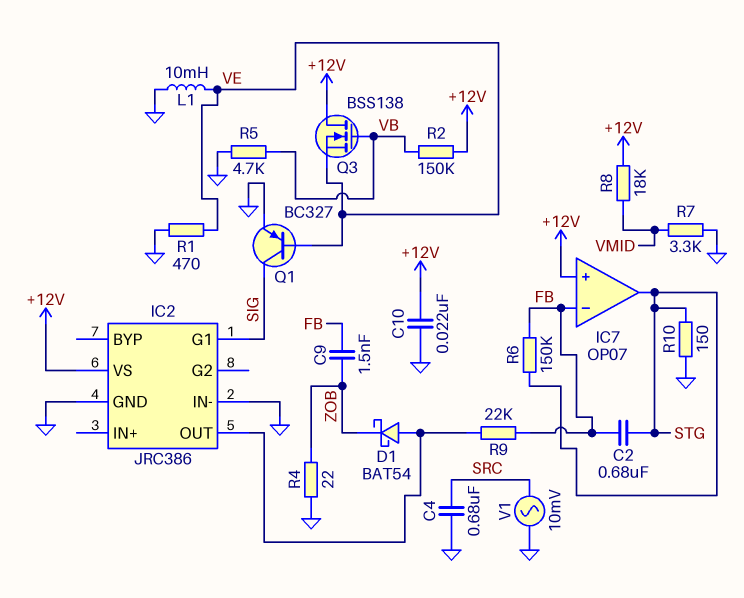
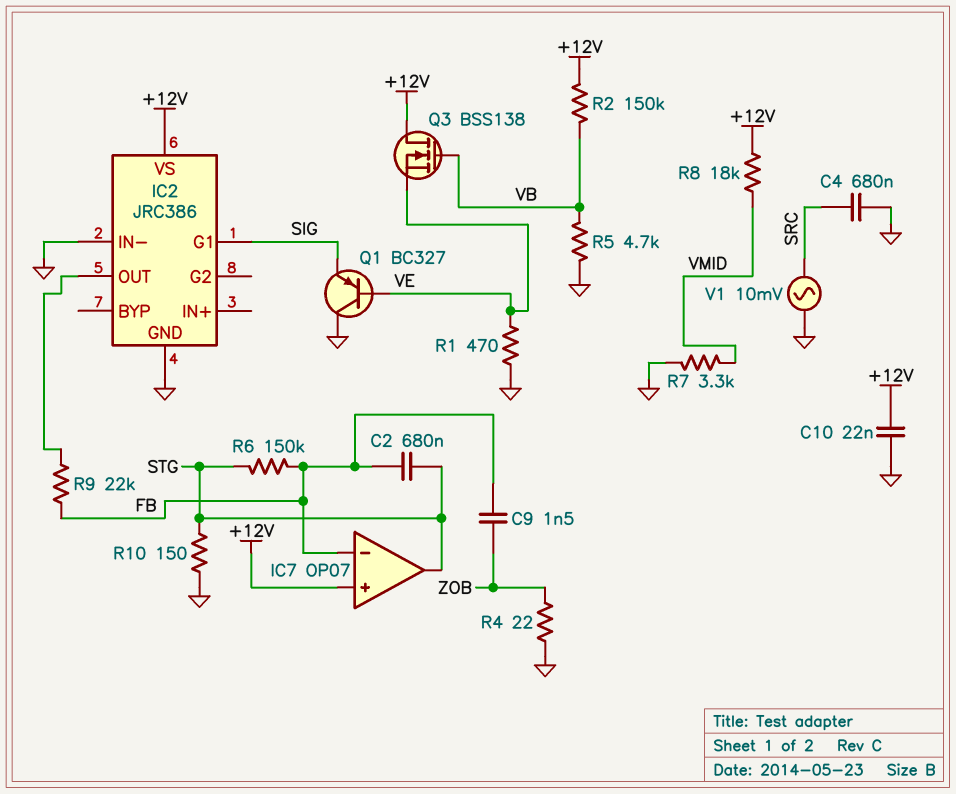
D1: schottky BAT54 (A IC2/OUT, K ZOB) -> none
L1: 10mH (GND, VE) -> none
Q1: PNP BC327 (B VE, C SIG, E GND) -> PNP BC327 (B VE, C GND, E SIG)

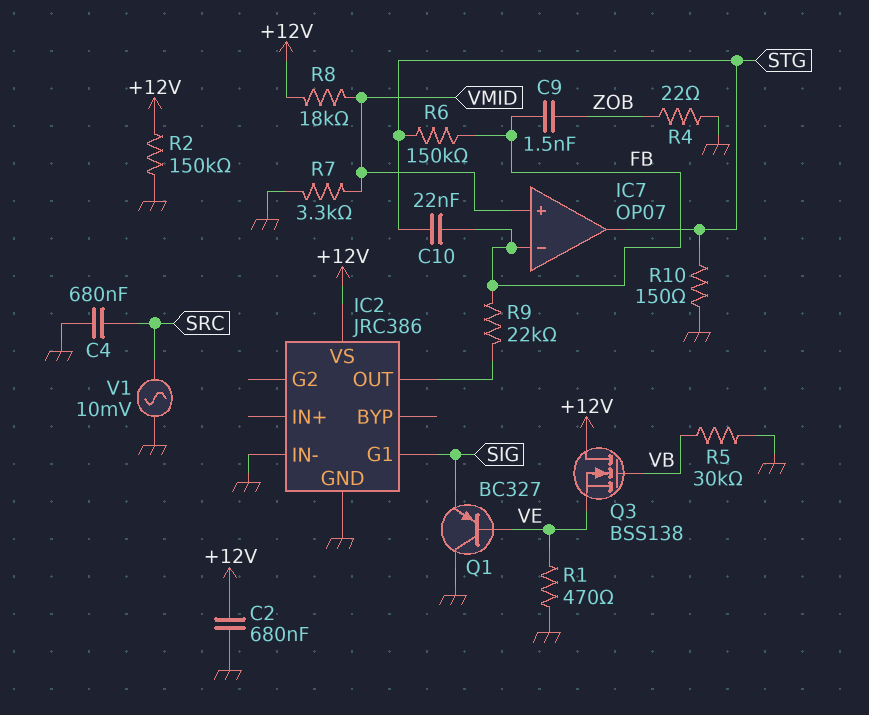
C2: 680nF (FB, STG) -> 680nF (+12V, GND)
C10: 22nF (+12V, GND) -> 22nF (FB, STG)
IC7 pin in+: +12V -> VMID
R2: 150k (+12V, VB) -> 150k (+12V, GND)
R5: 4.7k (GND, VB) -> 30k (GND, VB)

